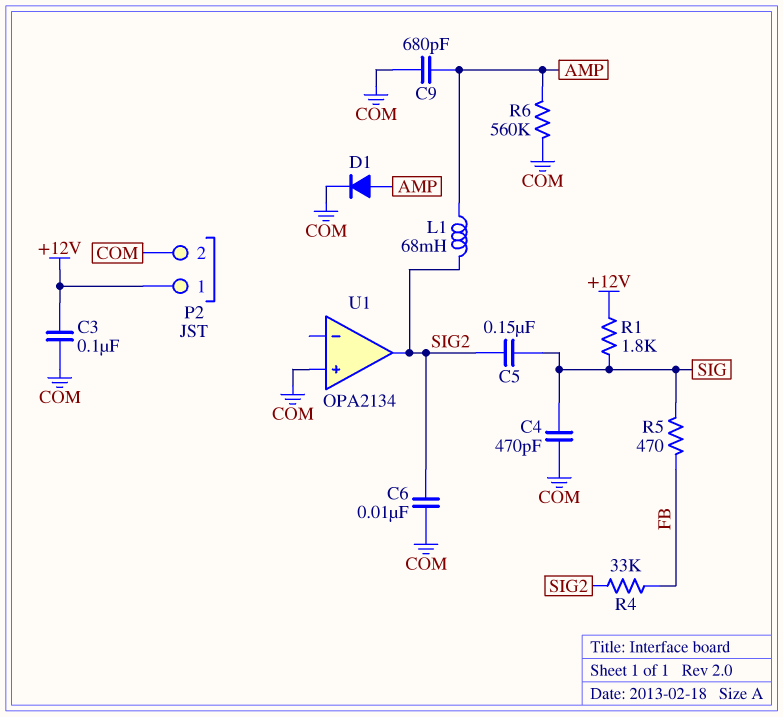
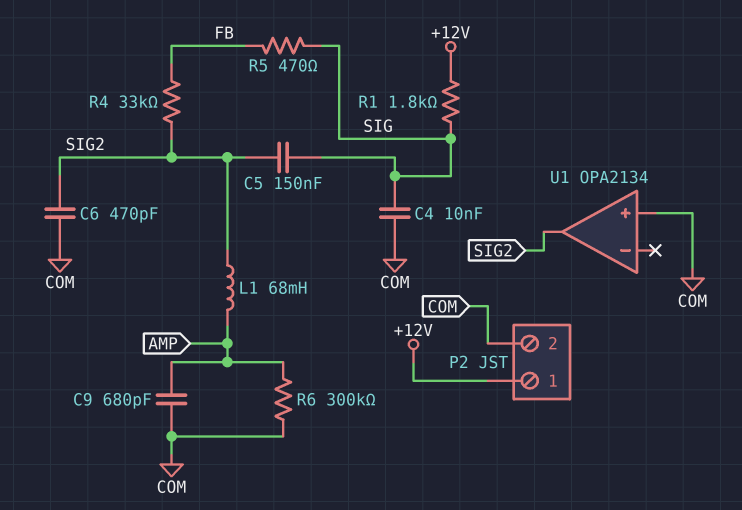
C3: 100nF (+12V, COM) -> none
C4: 470pF (COM, SIG) -> 10nF (COM, SIG)
C6: 10nF (COM, SIG2) -> 470pF (COM, SIG2)
D1: diode (A AMP, K COM) -> none
R6: 560k (AMP, COM) -> 300k (AMP, COM)

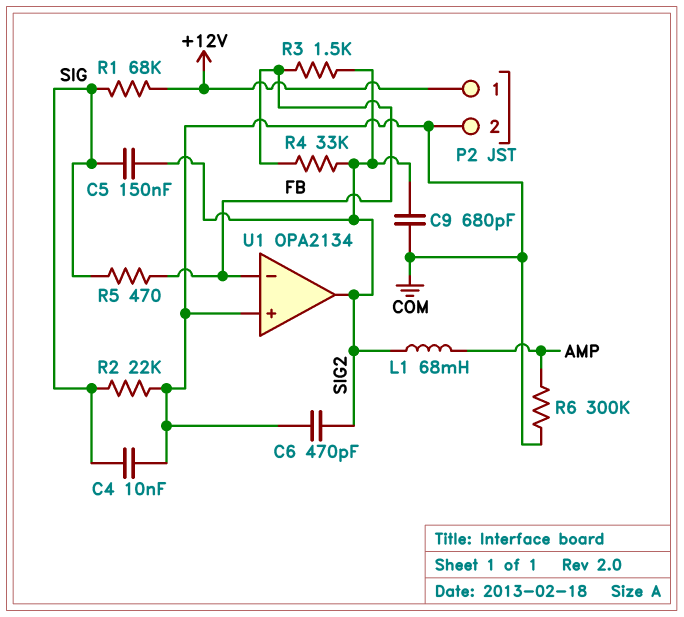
C9: 680pF (AMP, COM) -> 680pF (COM, SIG2)
R1: 1.8k (+12V, SIG) -> 68k (+12V, SIG)
R2: none -> 22k (COM, SIG)
R3: none -> 1.5k (FB, SIG2)
U1 pin in-: none -> FB

